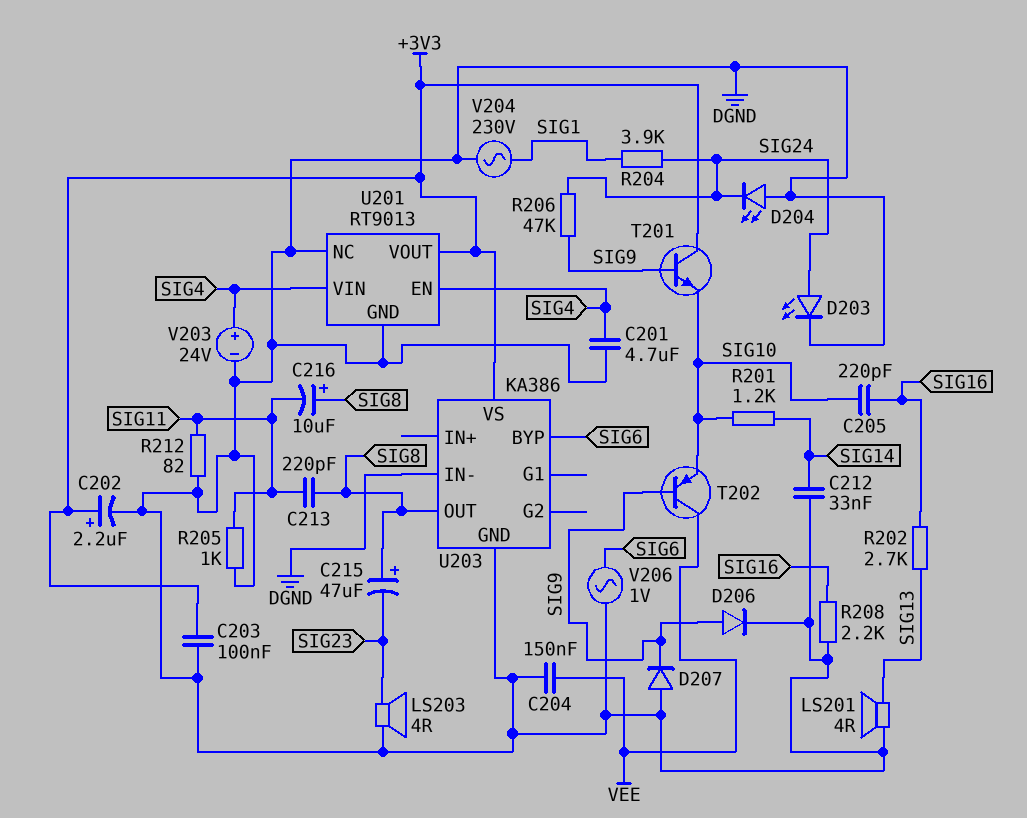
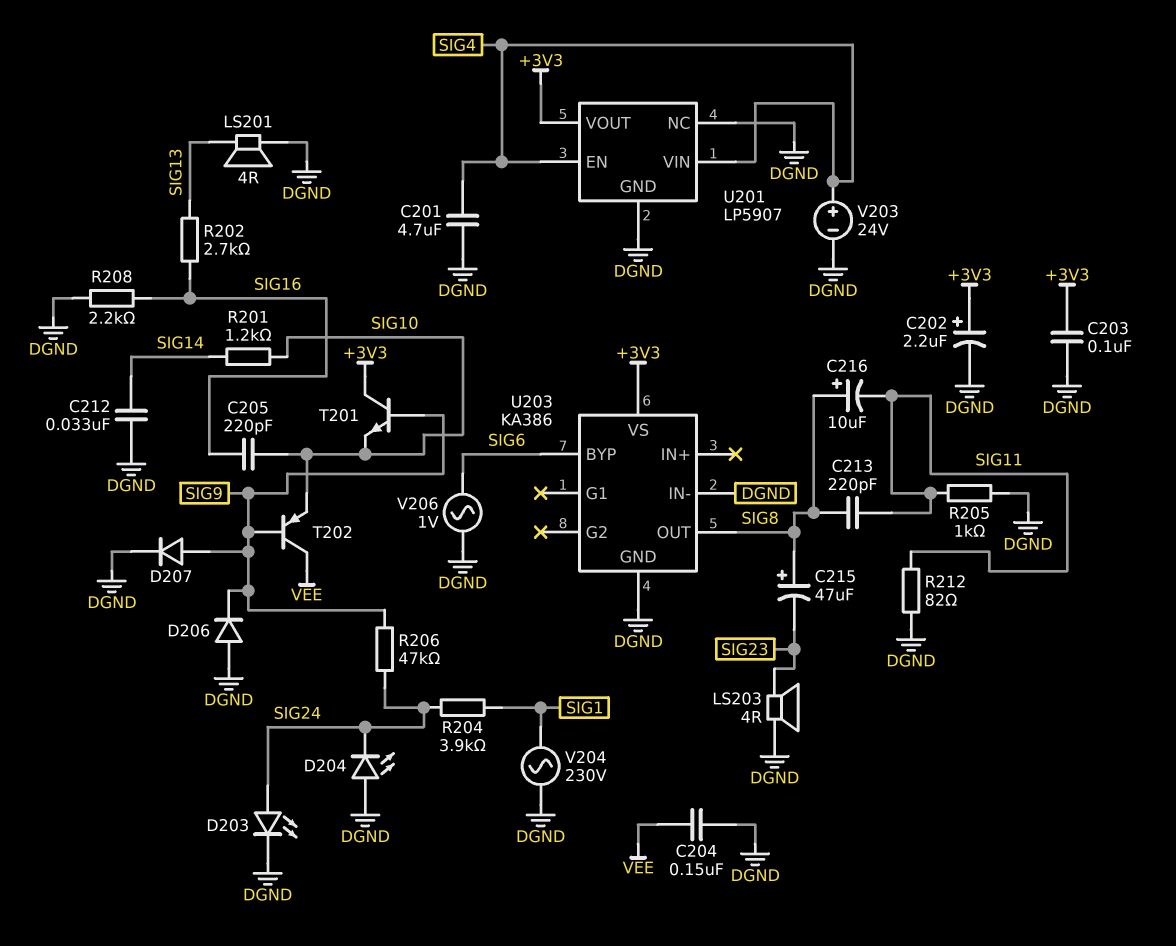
D206: diode (A SIG9, K DGND) -> diode (A DGND, K SIG9)
D207: diode (A DGND, K SIG9) -> diode (A SIG9, K DGND)
U201: RT9013 -> LP5907

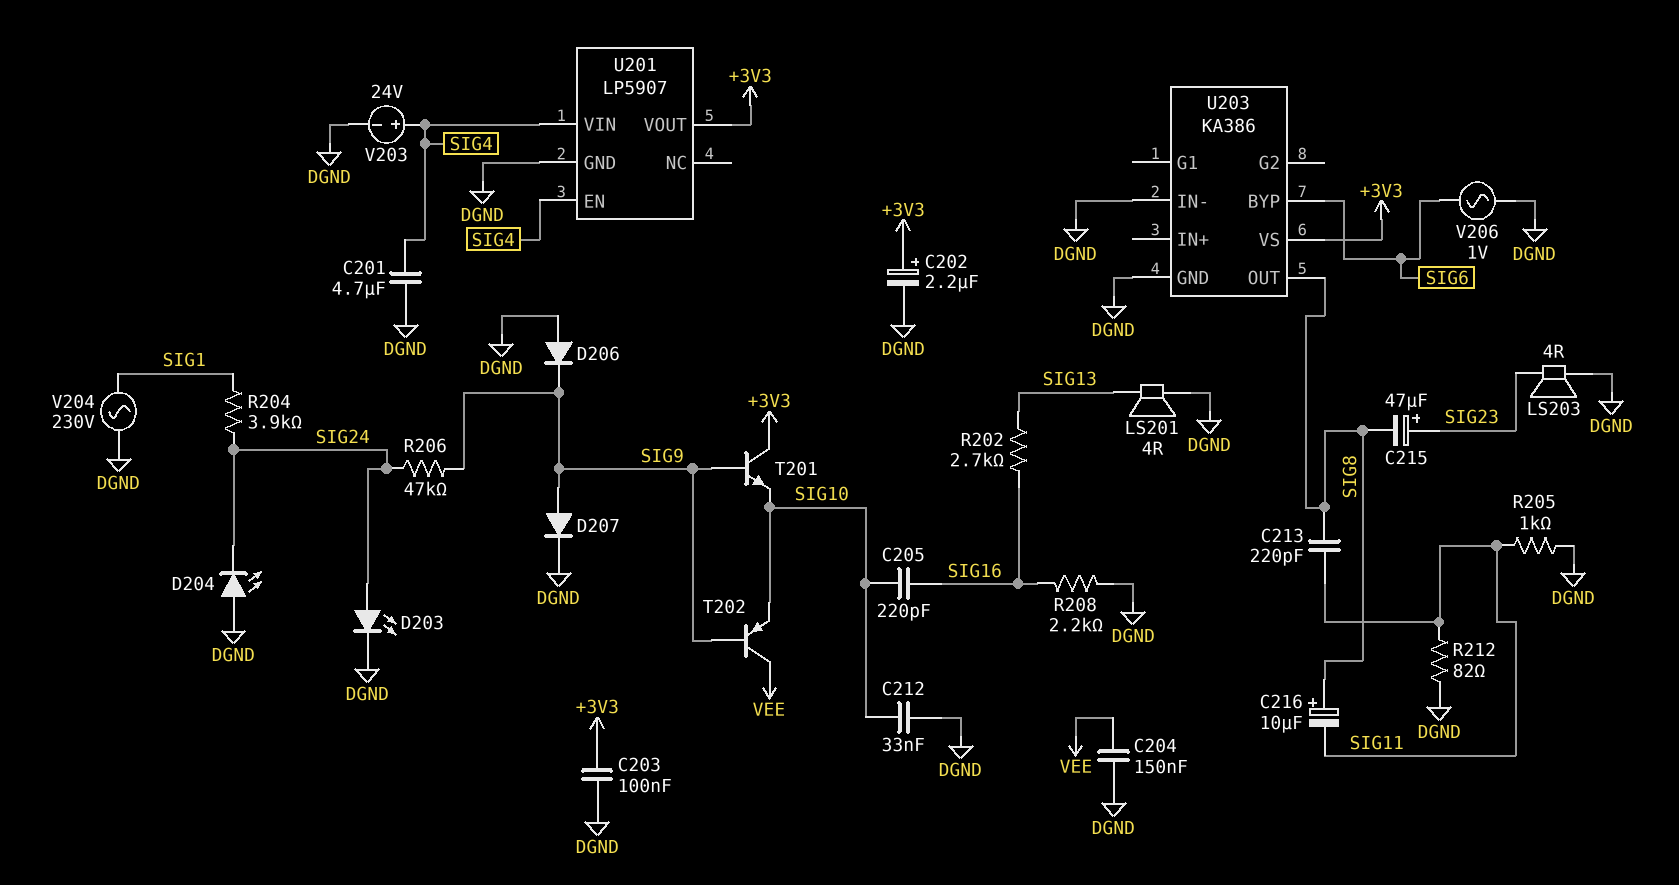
C212: 33nF (DGND, SIG14) -> 33nF (DGND, SIG10)
C215: 47uF (plus SIG8, minus SIG23) -> 47uF (plus SIG23, minus SIG8)
R201: 1.2k (SIG10, SIG14) -> none
U201 pin NC: DGND -> none

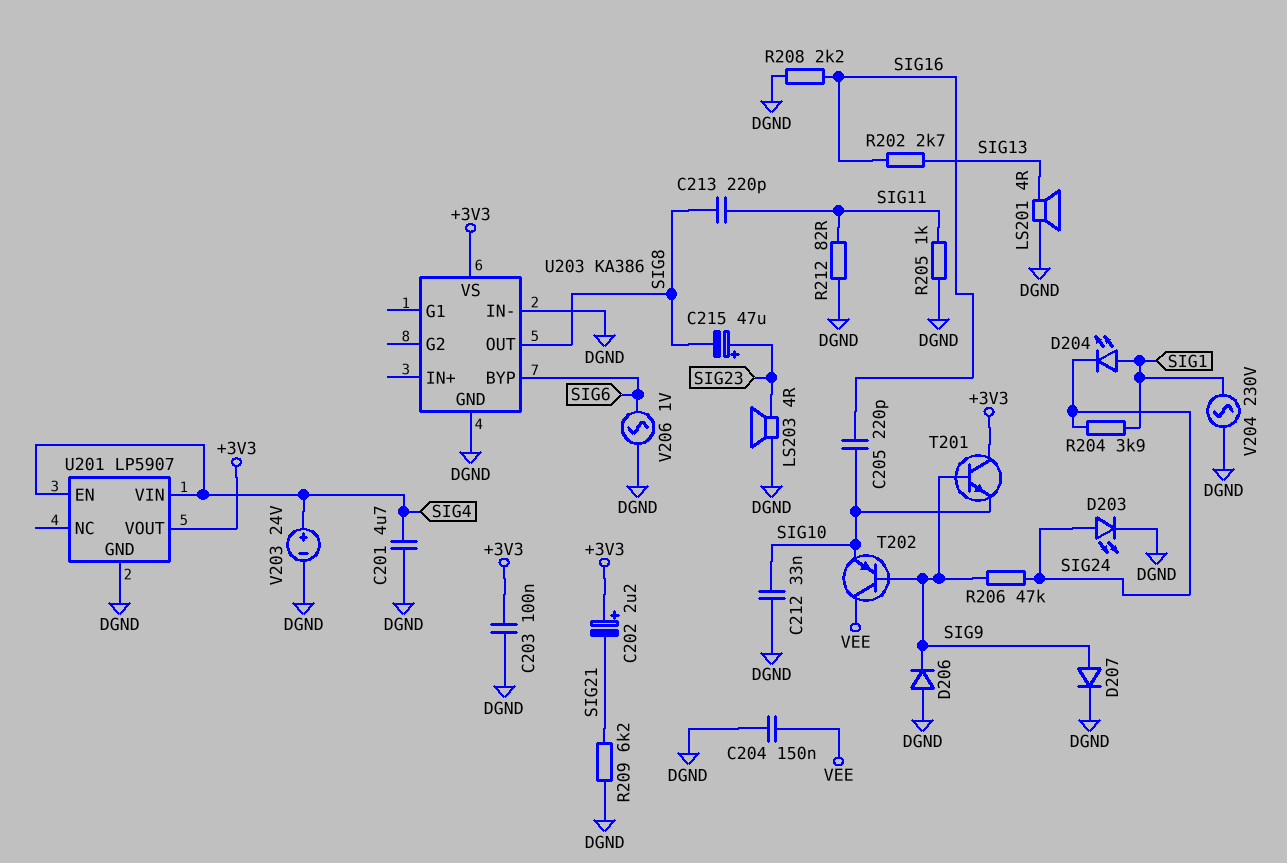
C202: 2.2uF (plus +3V3, minus DGND) -> 2.2uF (plus +3V3, minus SIG21)
C216: 10uF (plus SIG8, minus SIG11) -> none
D204: LED (A DGND, K SIG24) -> LED (A SIG1, K SIG24)
R209: none -> 6.2k (DGND, SIG21)

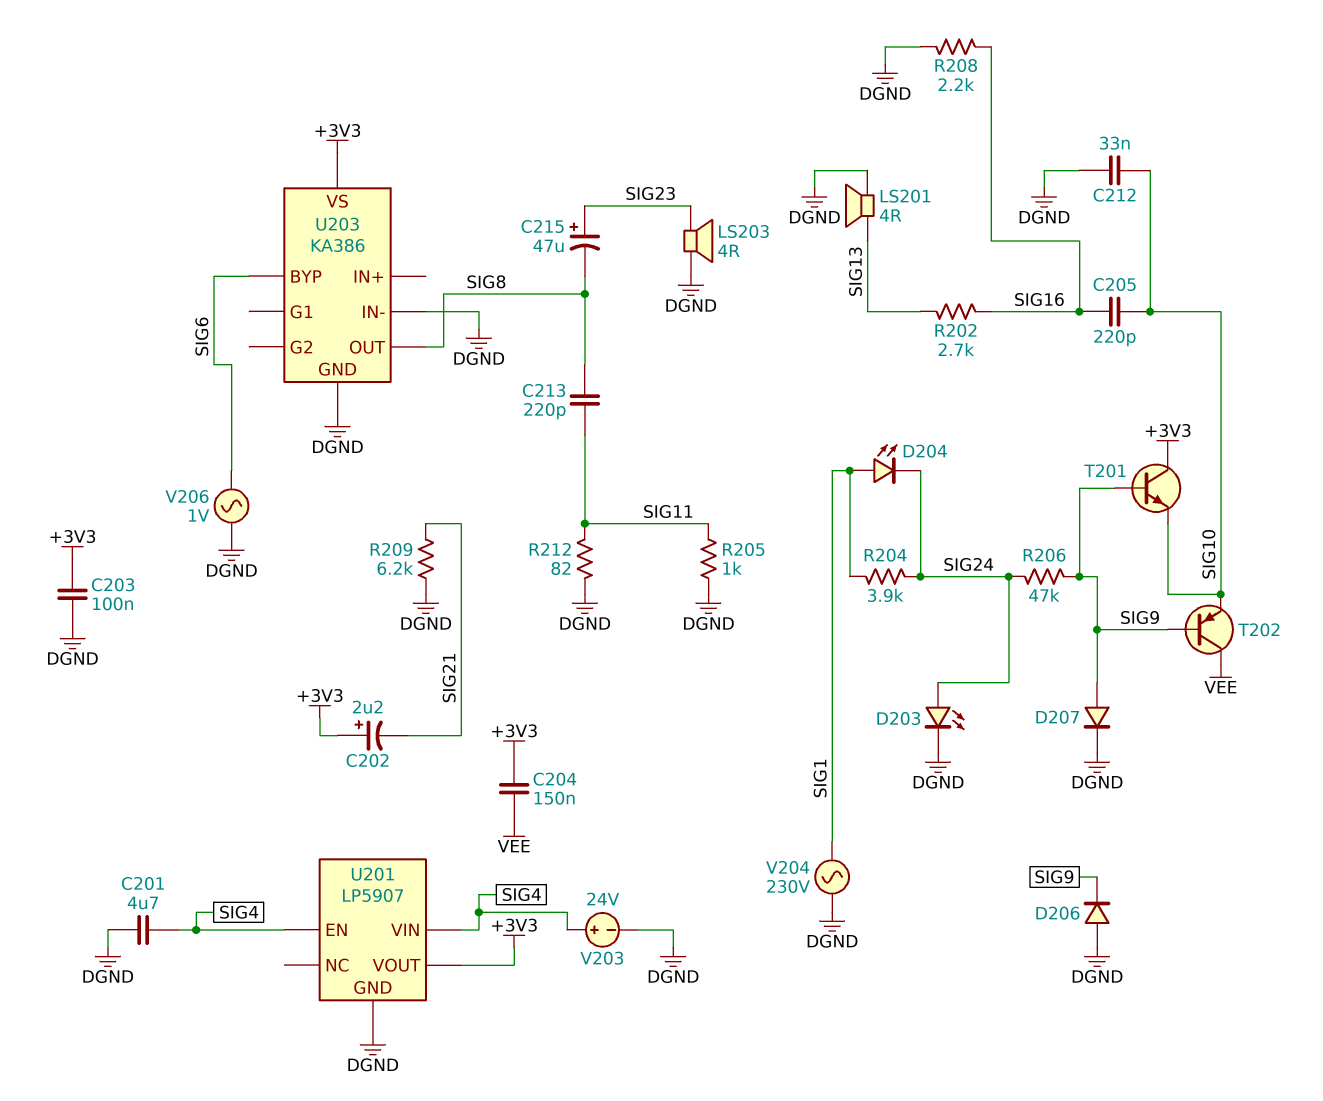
C204: 150nF (DGND, VEE) -> 150nF (+3V3, VEE)

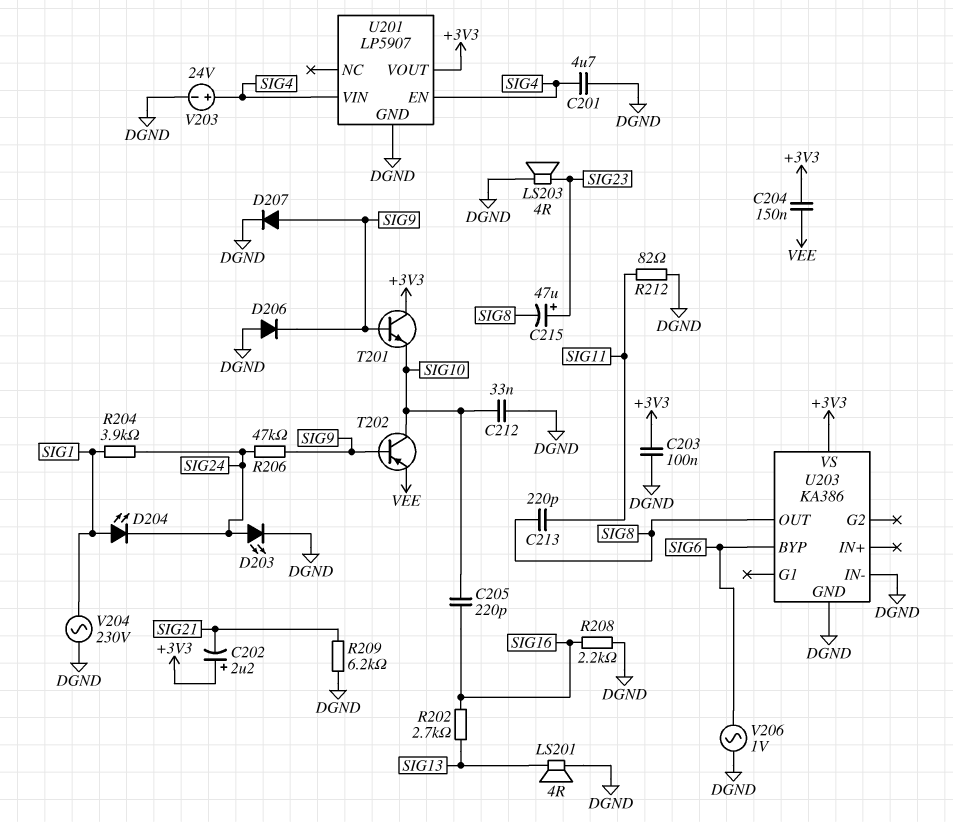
R205: 1k (DGND, SIG11) -> none
T202: PNP (B SIG9, C VEE, E SIG10) -> PNP (B SIG9, C SIG10, E VEE)

